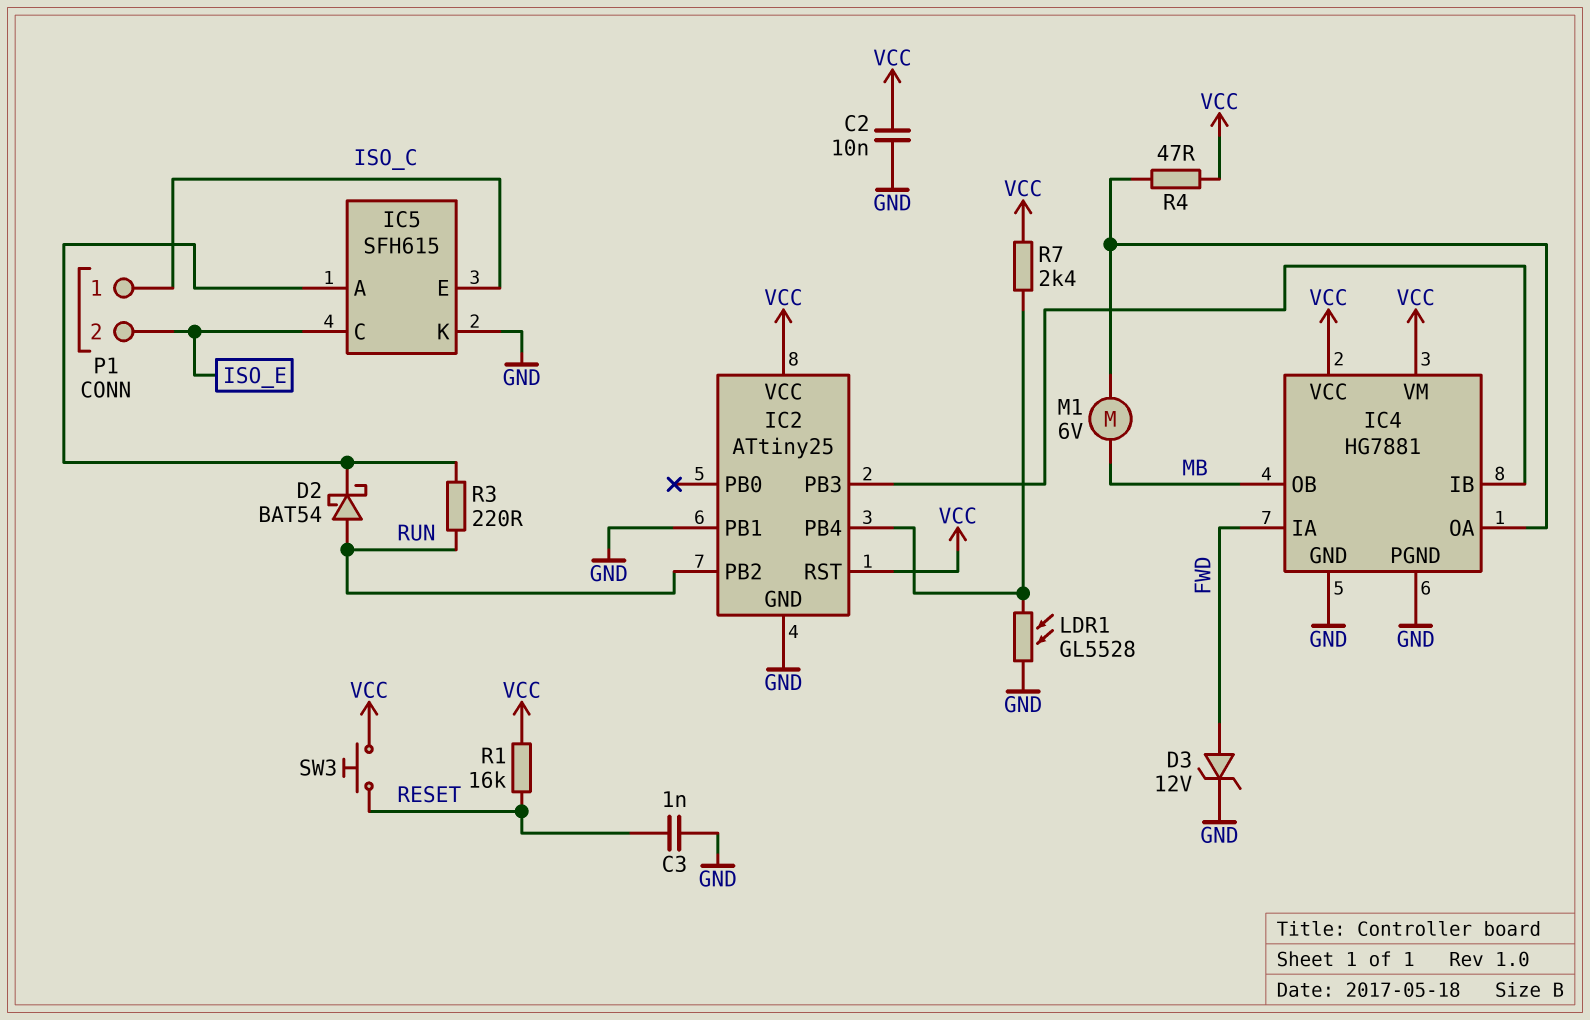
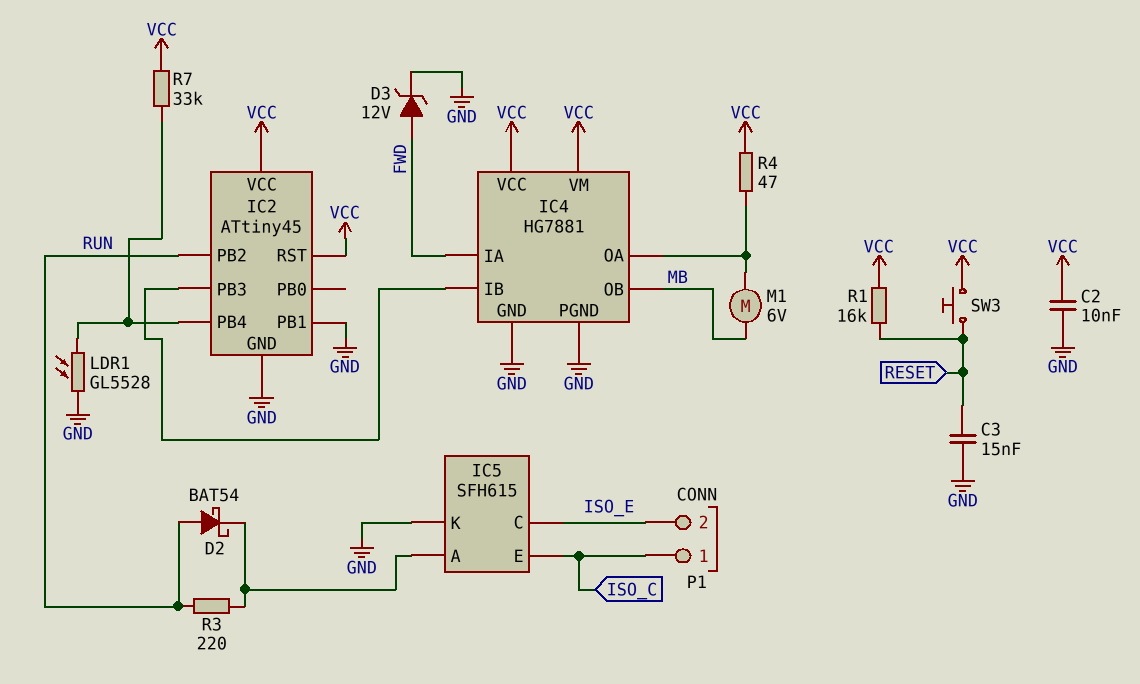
C3: 1nF (GND, RESET) -> 15nF (GND, RESET)
IC2: ATtiny25 -> ATtiny45
R7: 2.4k (IC2/PB4, VCC) -> 33k (IC2/PB4, VCC)

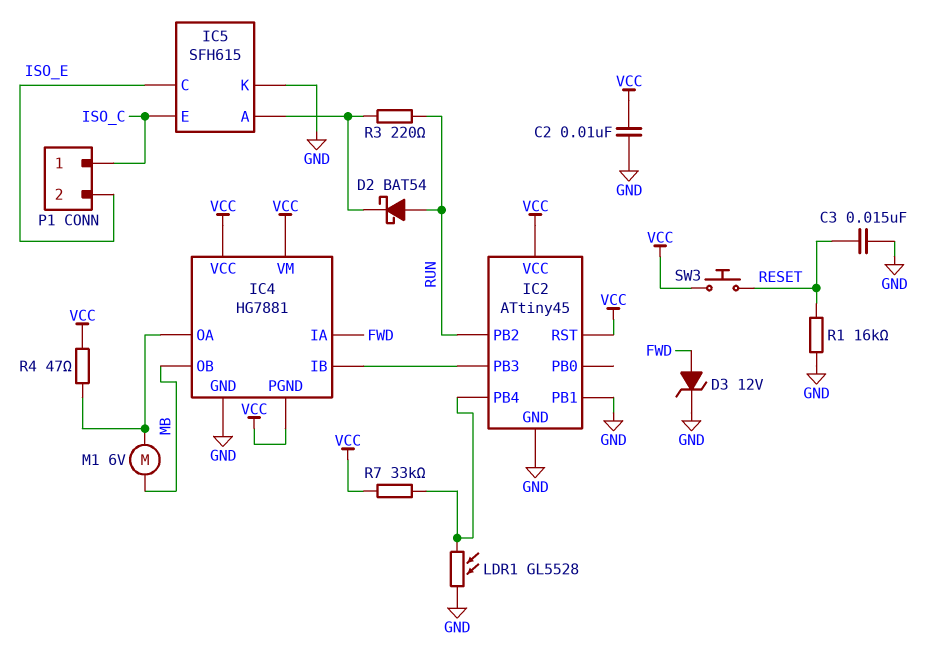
IC4 pin PGND: GND -> VCC
R1: 16k (RESET, VCC) -> 16k (GND, RESET)

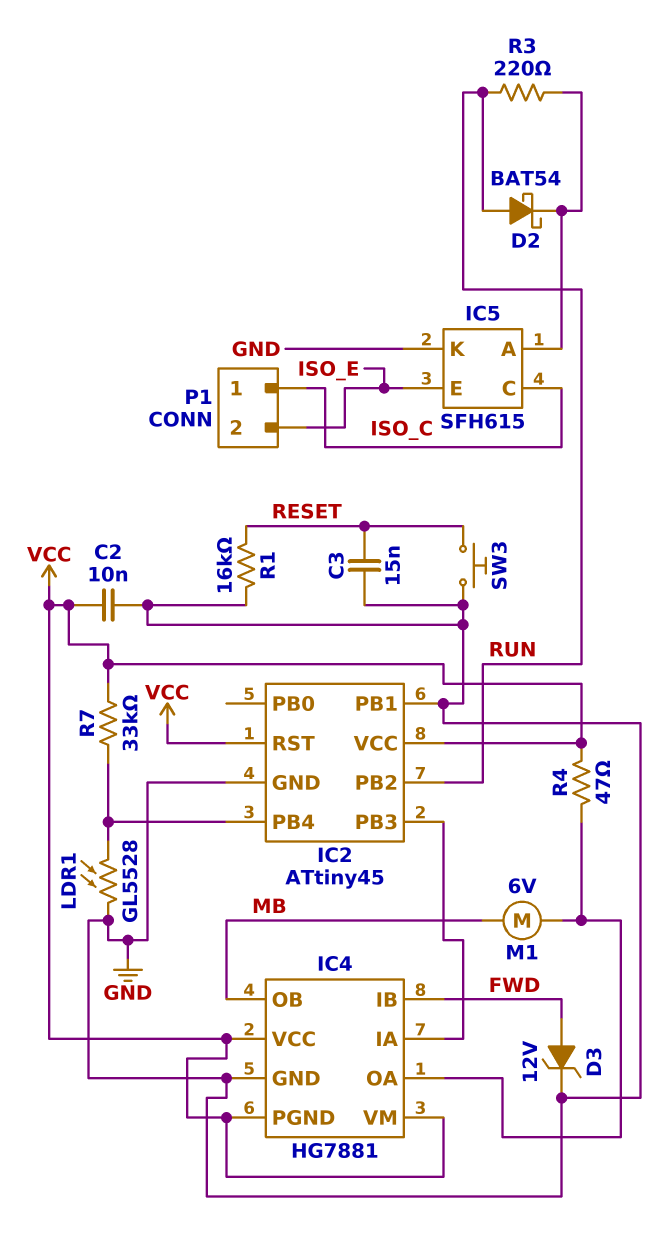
IC4 pin IA: FWD -> IC2/PB3
IC4 pin IB: IC2/PB3 -> FWD
IC5 pin C: ISO_E -> ISO_C
IC5 pin E: ISO_C -> ISO_E
SW3: button (RESET, VCC) -> button (GND, RESET)

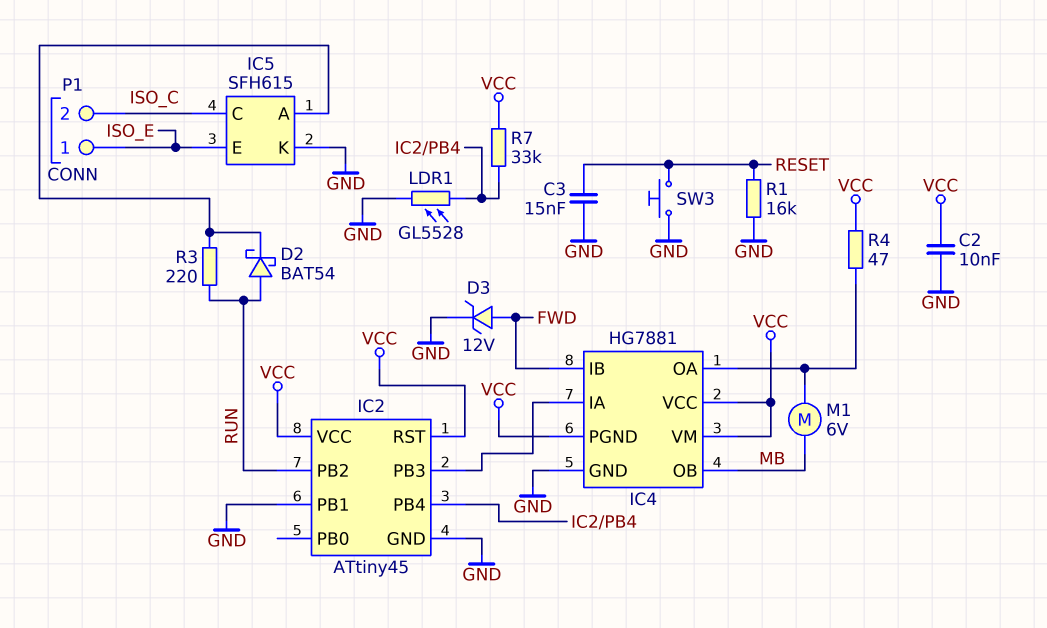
P1 pin 1: ISO_C -> ISO_E
P1 pin 2: ISO_E -> ISO_C

